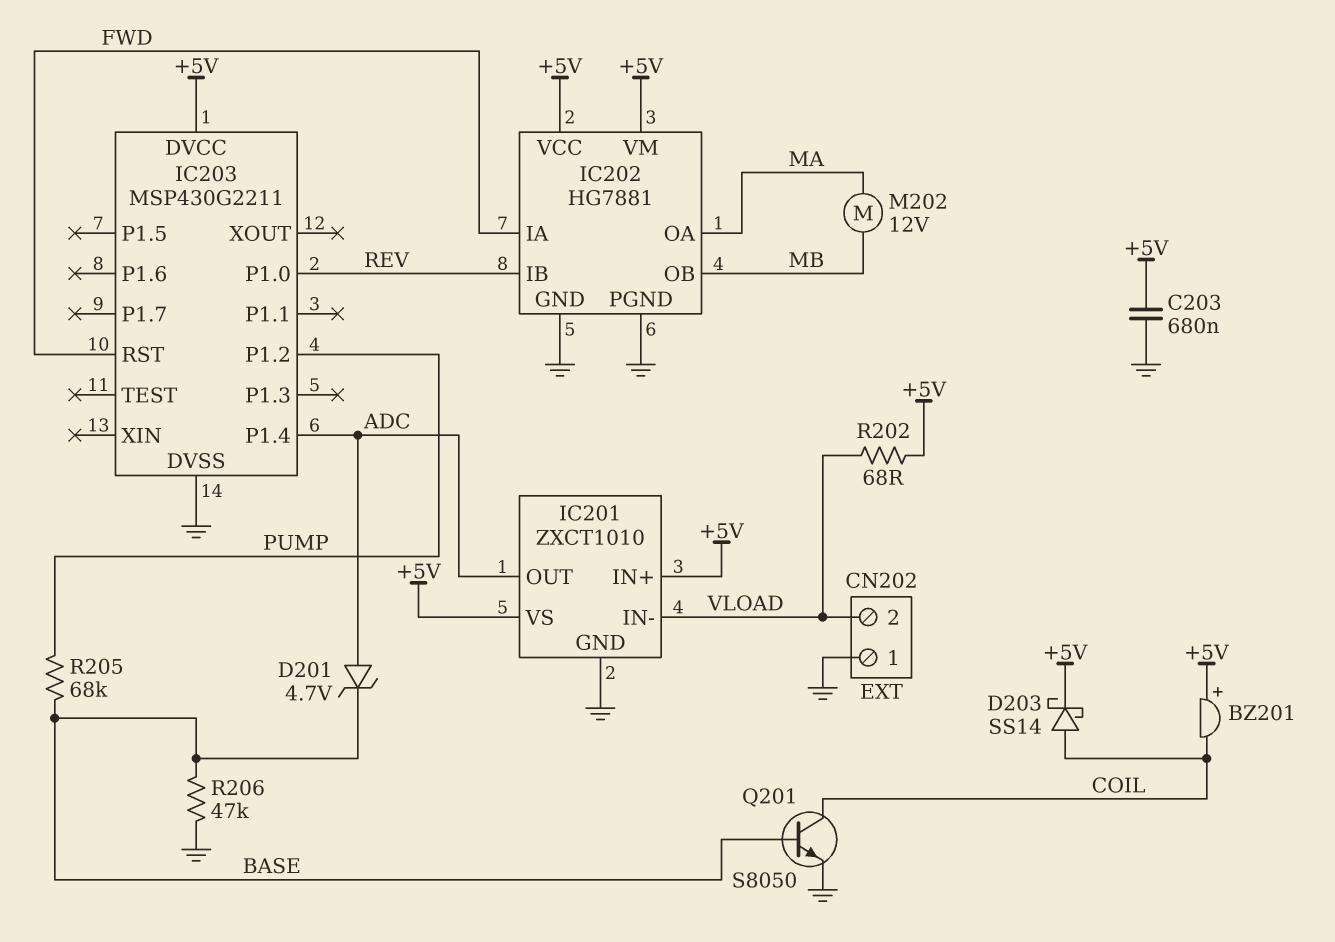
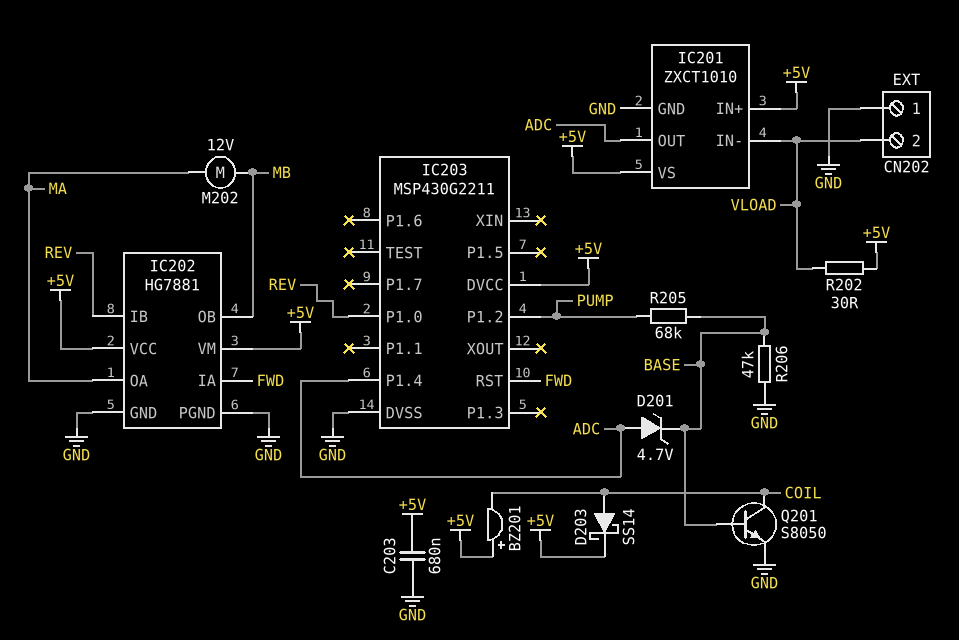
R202: 68 (+5V, VLOAD) -> 30 (+5V, VLOAD)

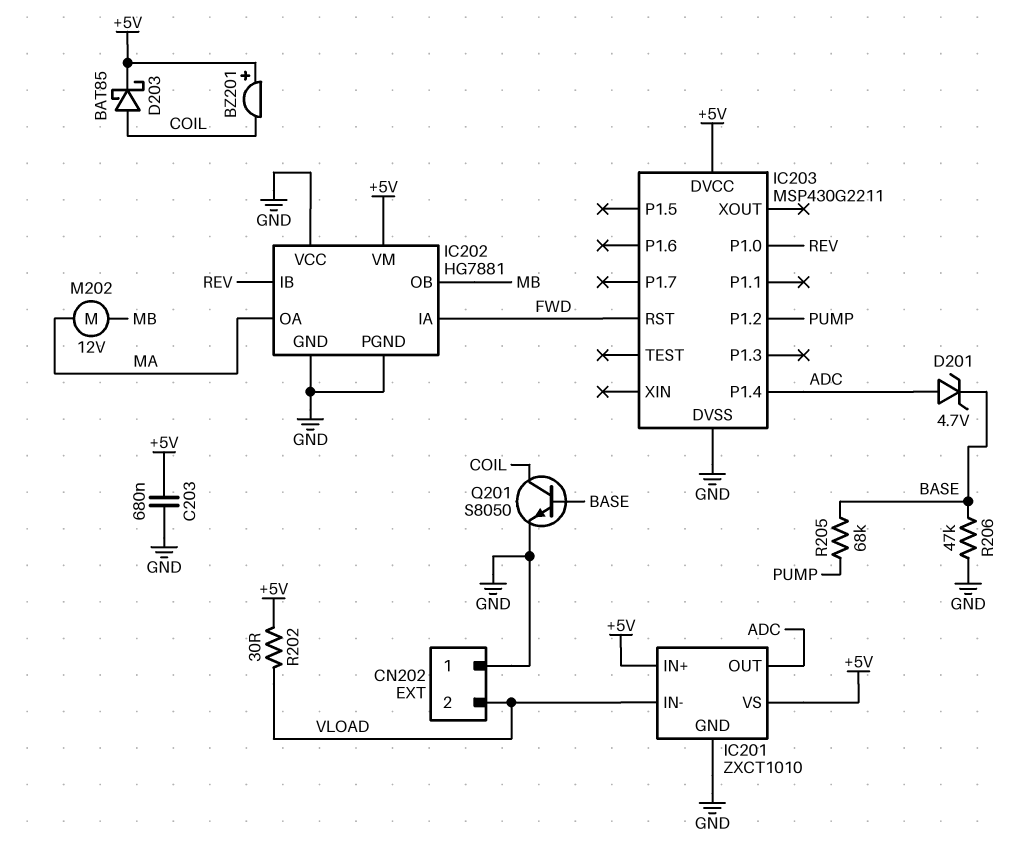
D203: schottky SS14 (A COIL, K +5V) -> schottky BAT85 (A COIL, K +5V)
IC202 pin VCC: +5V -> GND

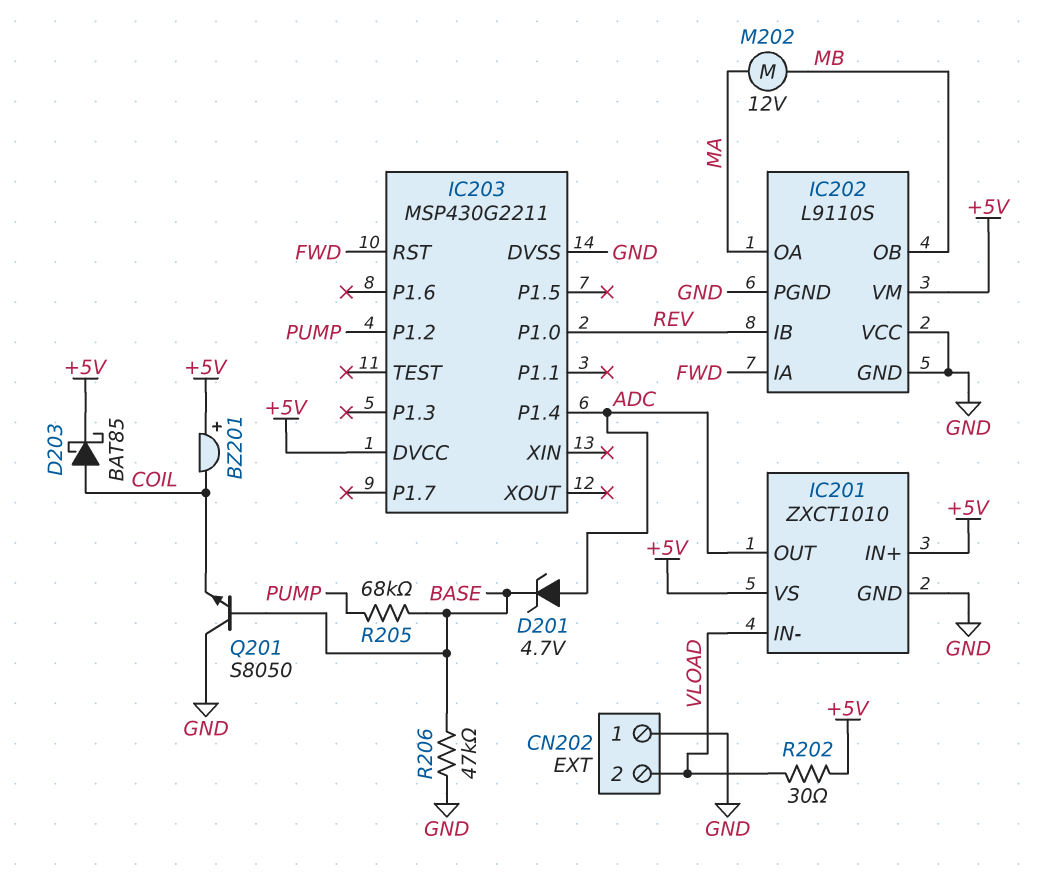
C203: 680nF (+5V, GND) -> none
IC202: HG7881 -> L9110S
Q201: NPN S8050 (B BASE, C COIL, E GND) -> NPN S8050 (B BASE, C GND, E COIL)

